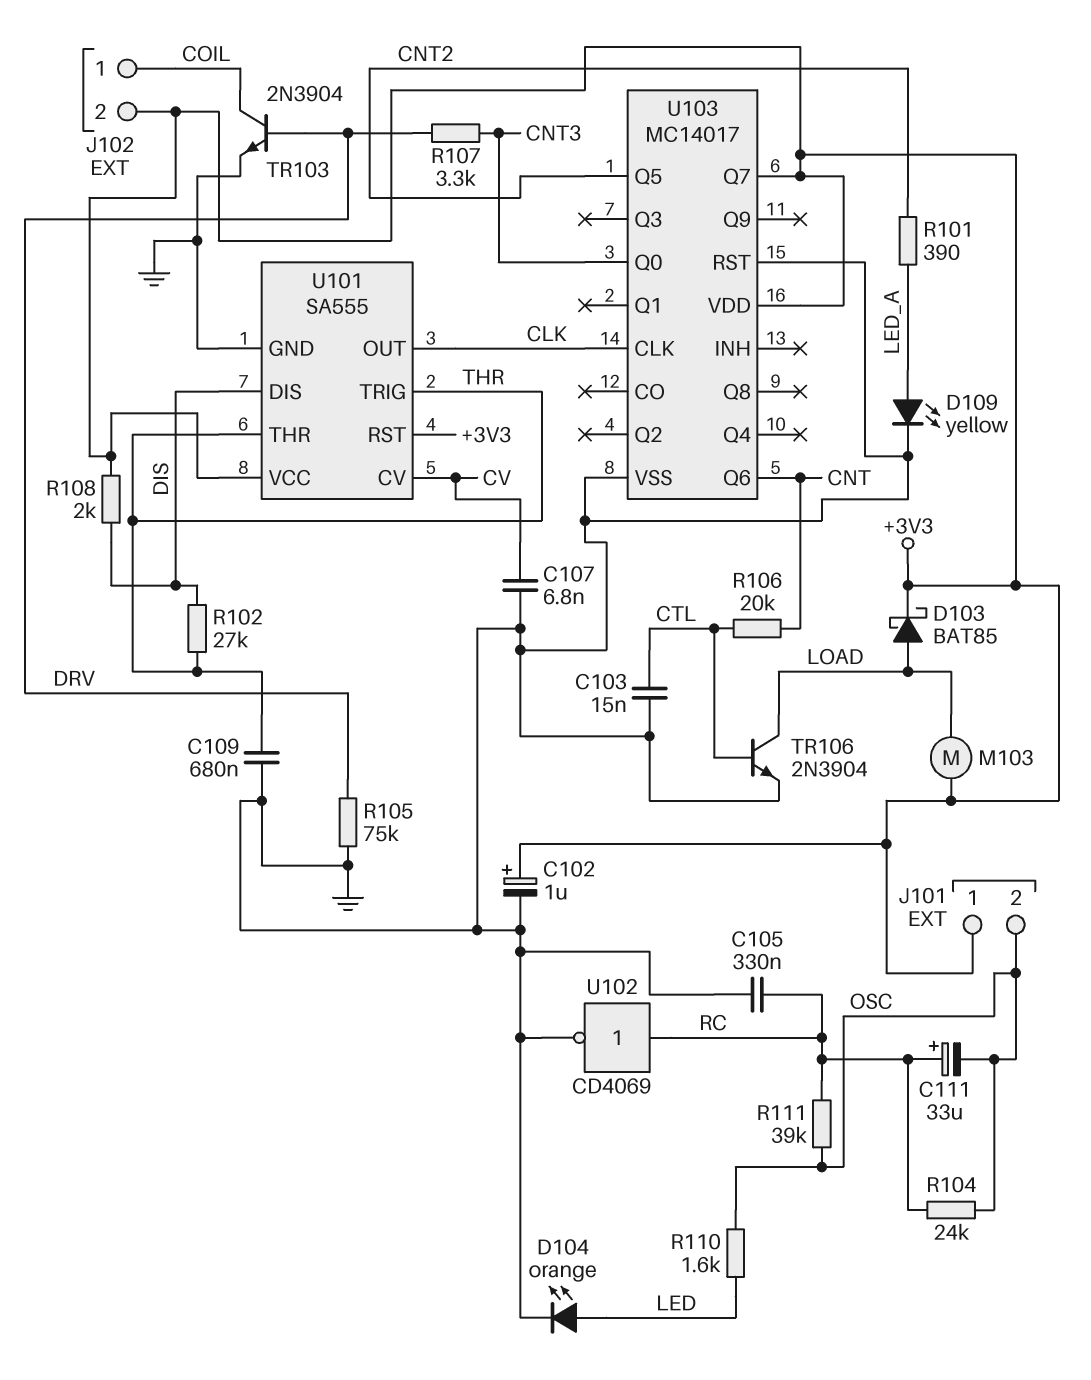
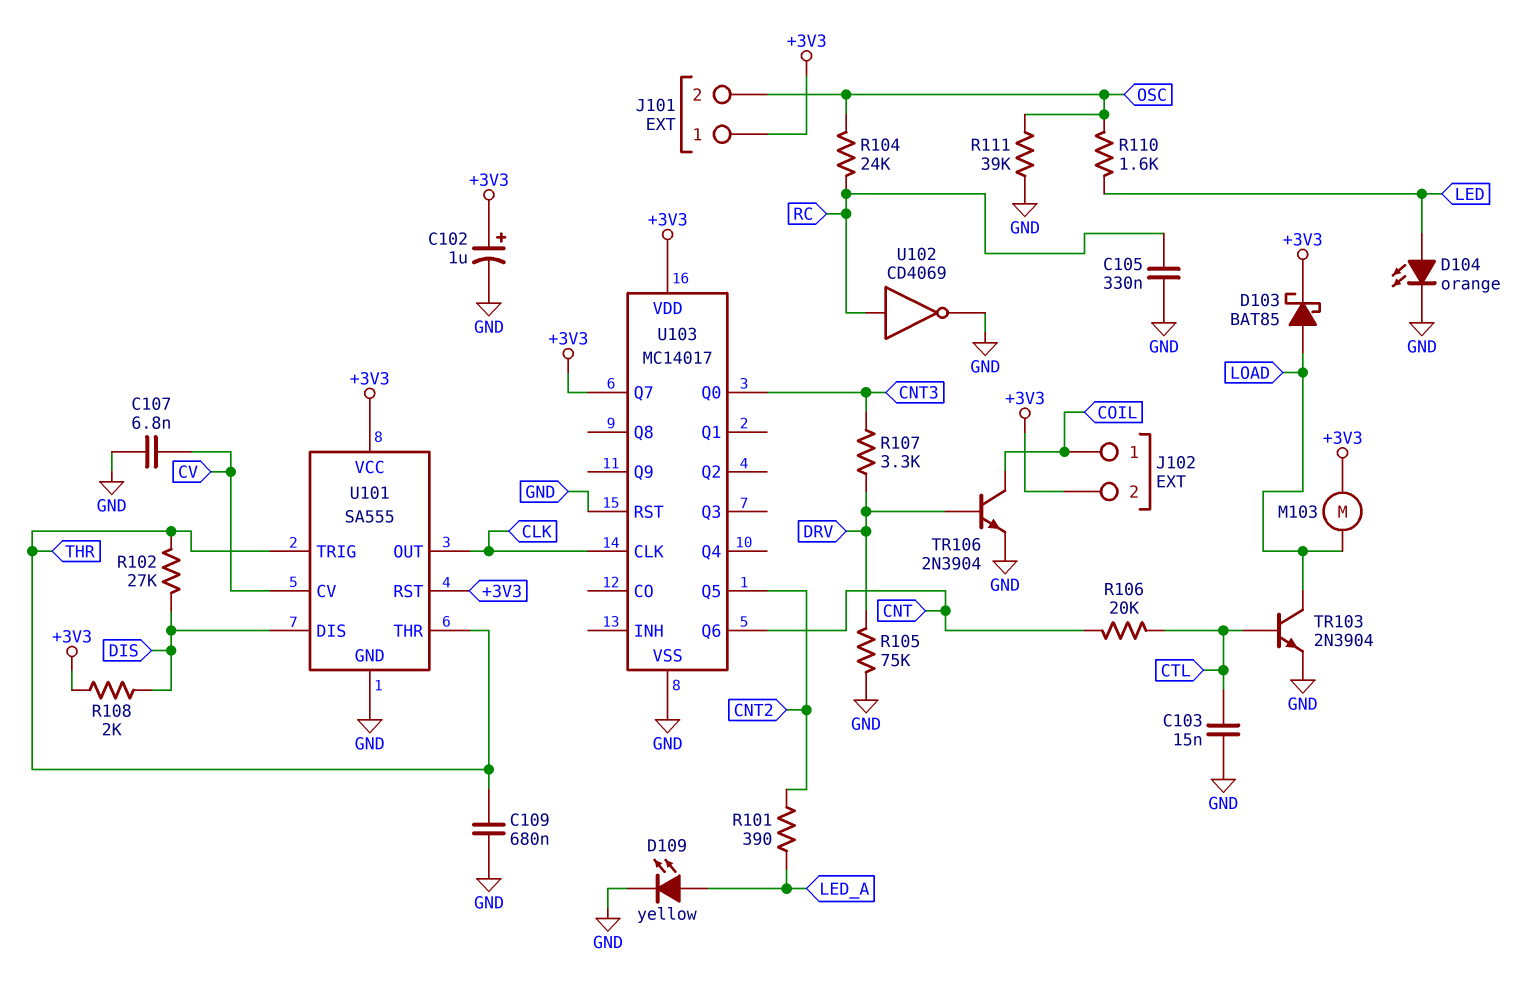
C111: 33uF (plus RC, minus OSC) -> none
R111: 39k (OSC, RC) -> 39k (GND, OSC)
TR103: NPN 2N3904 (B DRV, C COIL, E GND) -> NPN 2N3904 (B CTL, C LOAD, E GND)
TR106: NPN 2N3904 (B CTL, C LOAD, E GND) -> NPN 2N3904 (B DRV, C COIL, E GND)

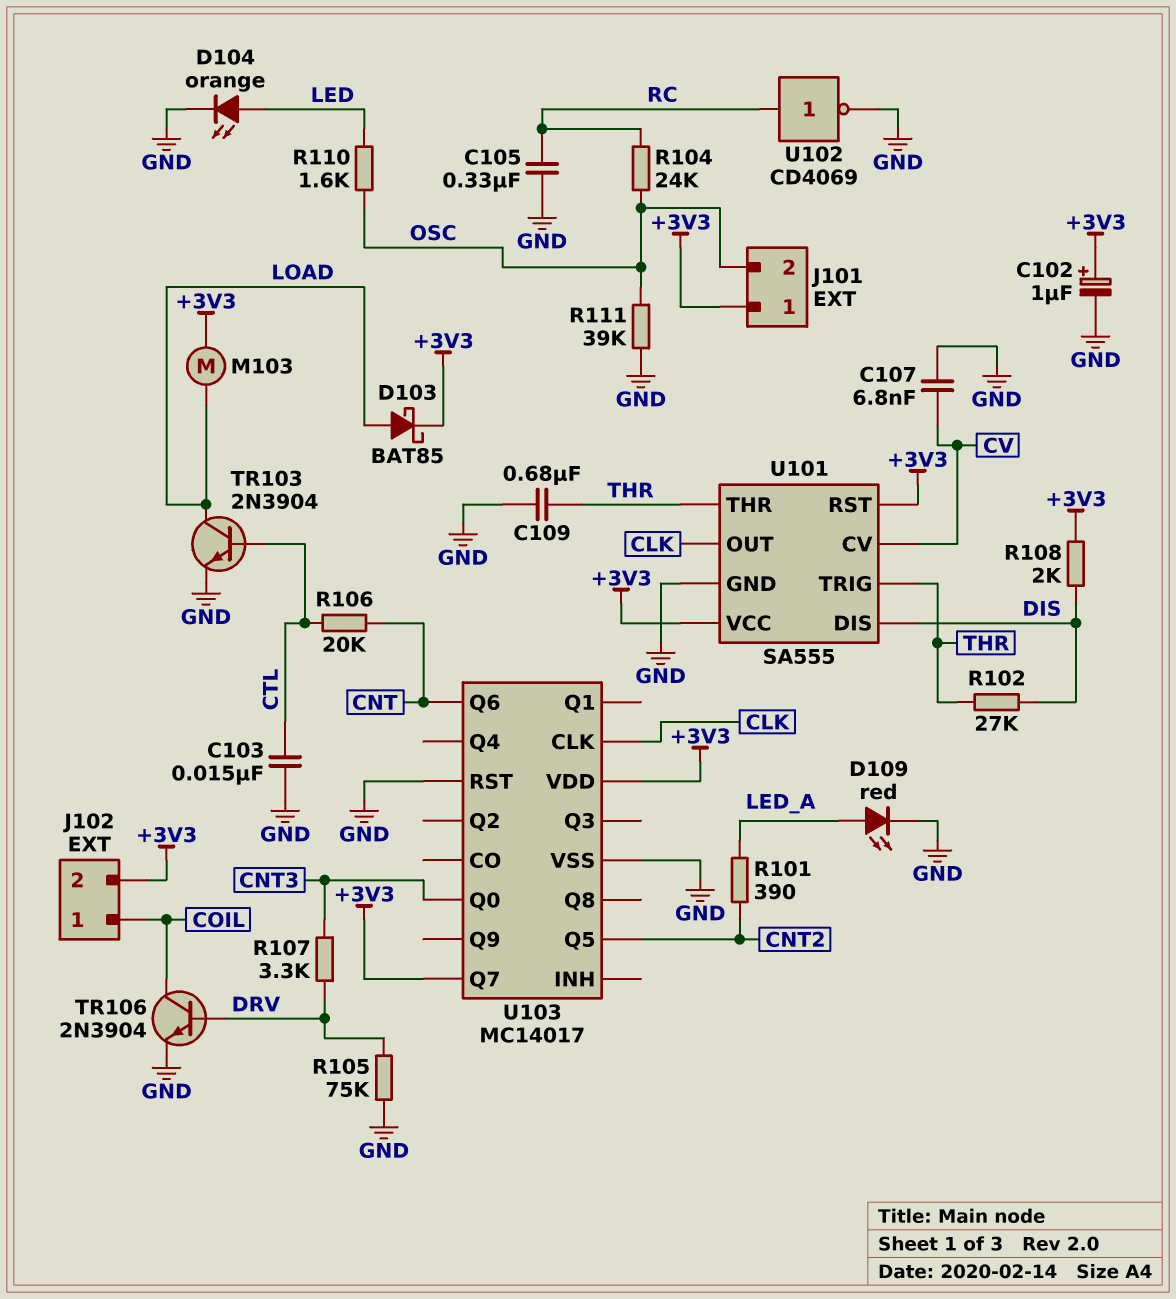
D109: LED yellow (A LED_A, K GND) -> LED red (A LED_A, K GND)

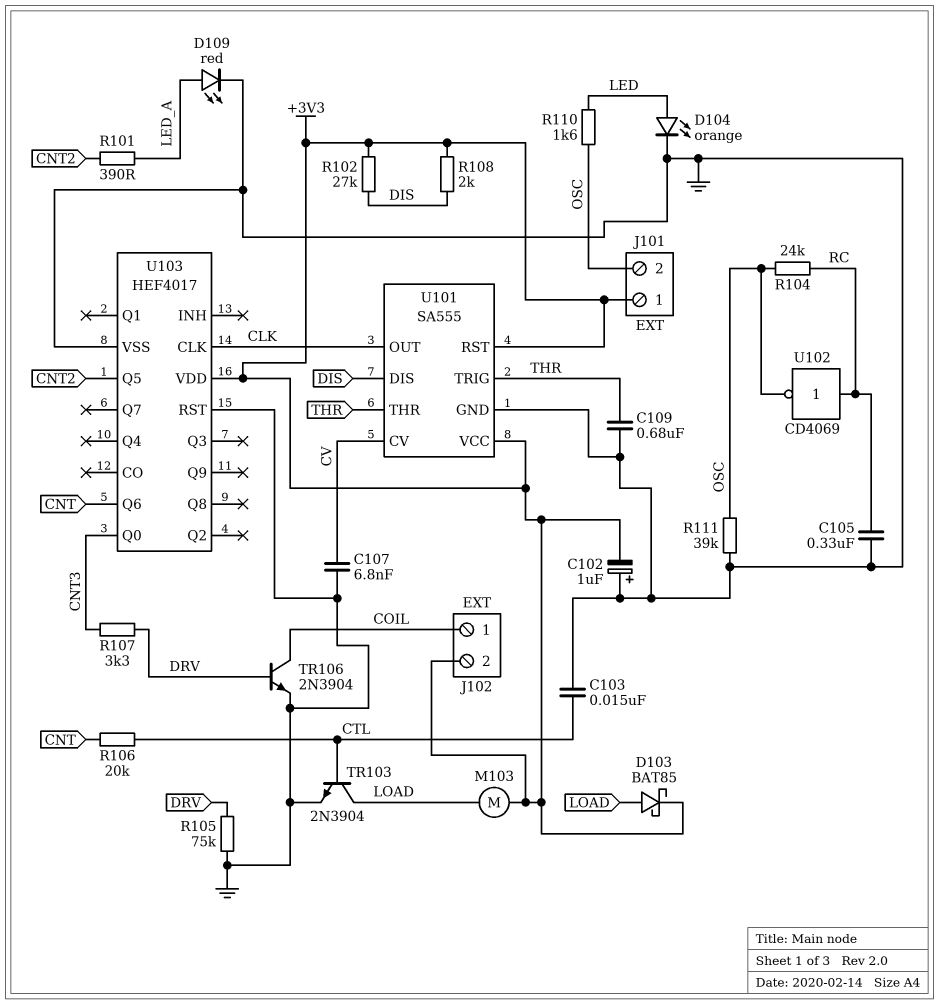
C102: 1uF (plus +3V3, minus GND) -> 1uF (plus GND, minus +3V3)
R102: 27k (DIS, THR) -> 27k (+3V3, DIS)
U102: NOT CD4069 (in RC, out GND) -> NOT CD4069 (in RC, out OSC)
U103: MC14017 -> HEF4017
U103 pin Q7: +3V3 -> none

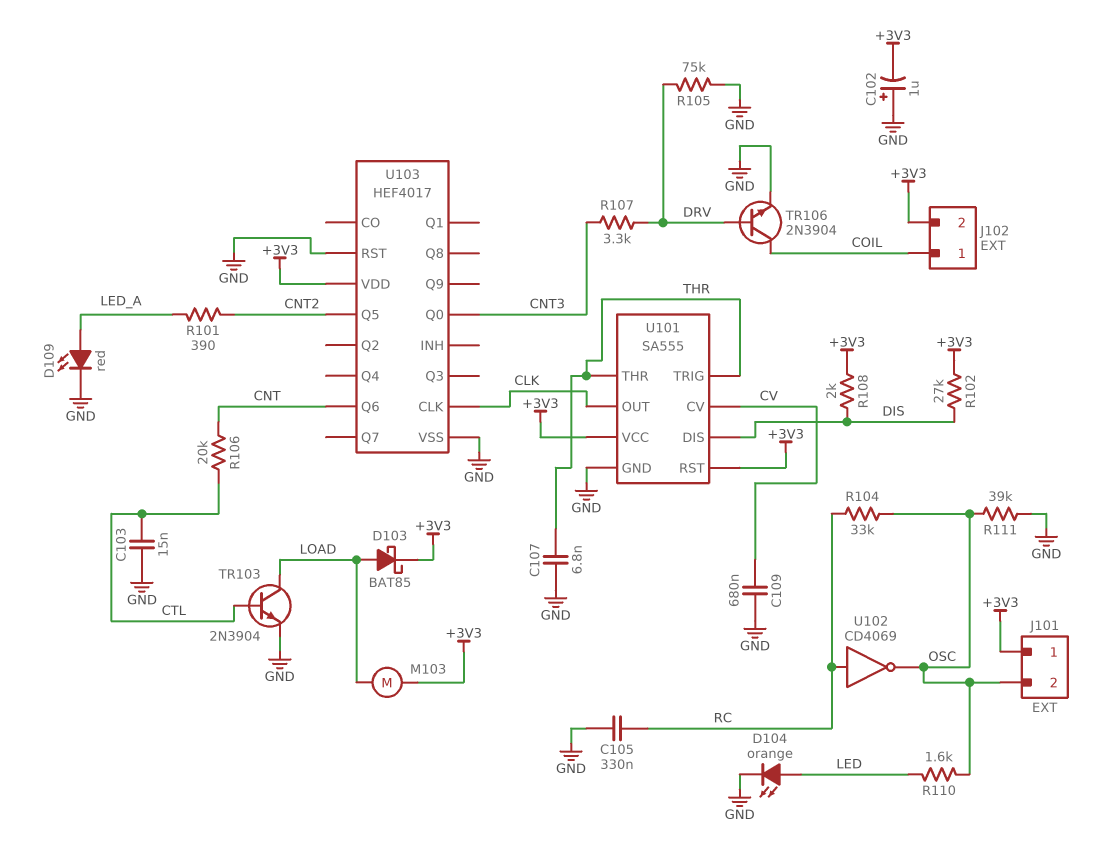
C107: 6.8nF (CV, GND) -> 6.8nF (GND, THR)
C109: 680nF (GND, THR) -> 680nF (CV, GND)
R104: 24k (OSC, RC) -> 33k (OSC, RC)

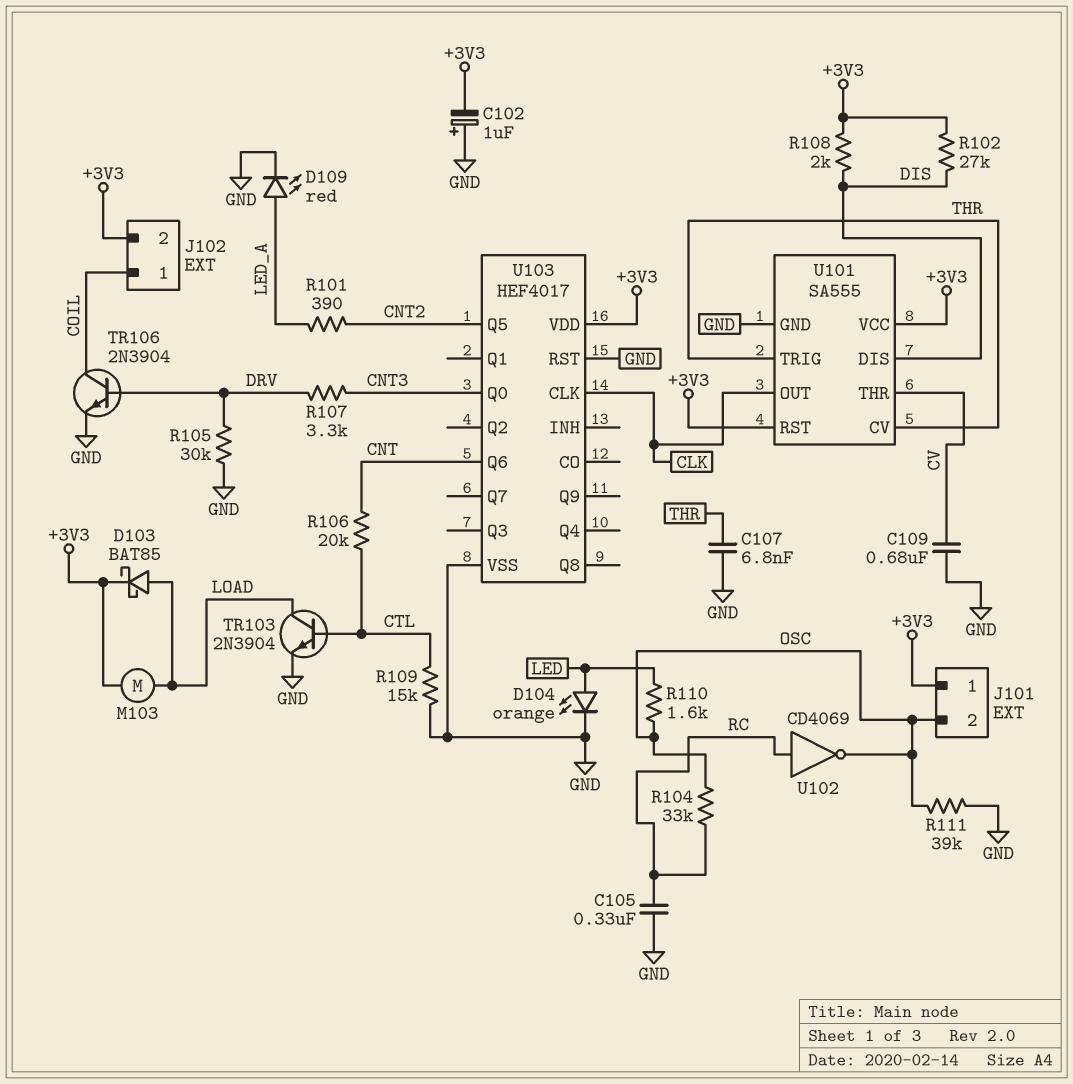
C103: 15nF (CTL, GND) -> none
R105: 75k (DRV, GND) -> 30k (DRV, GND)
R109: none -> 15k (CTL, GND)
U101 pin CV: CV -> THR
U101 pin THR: THR -> CV

